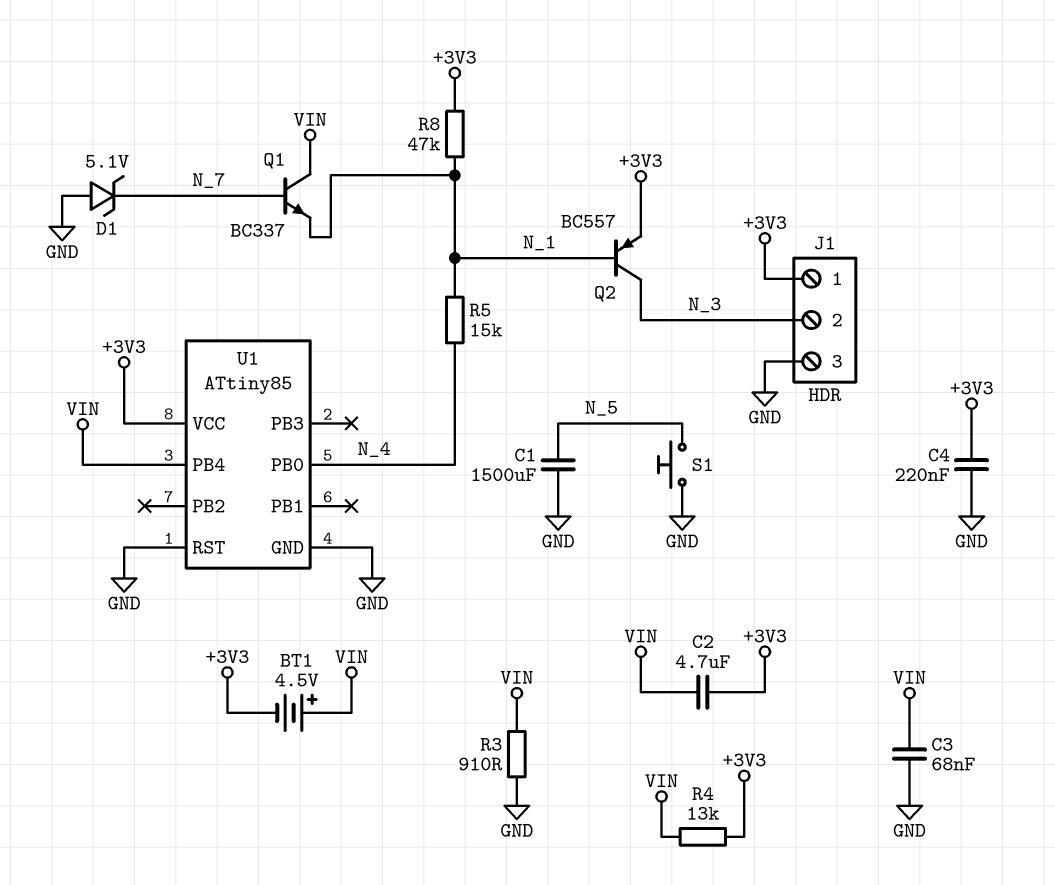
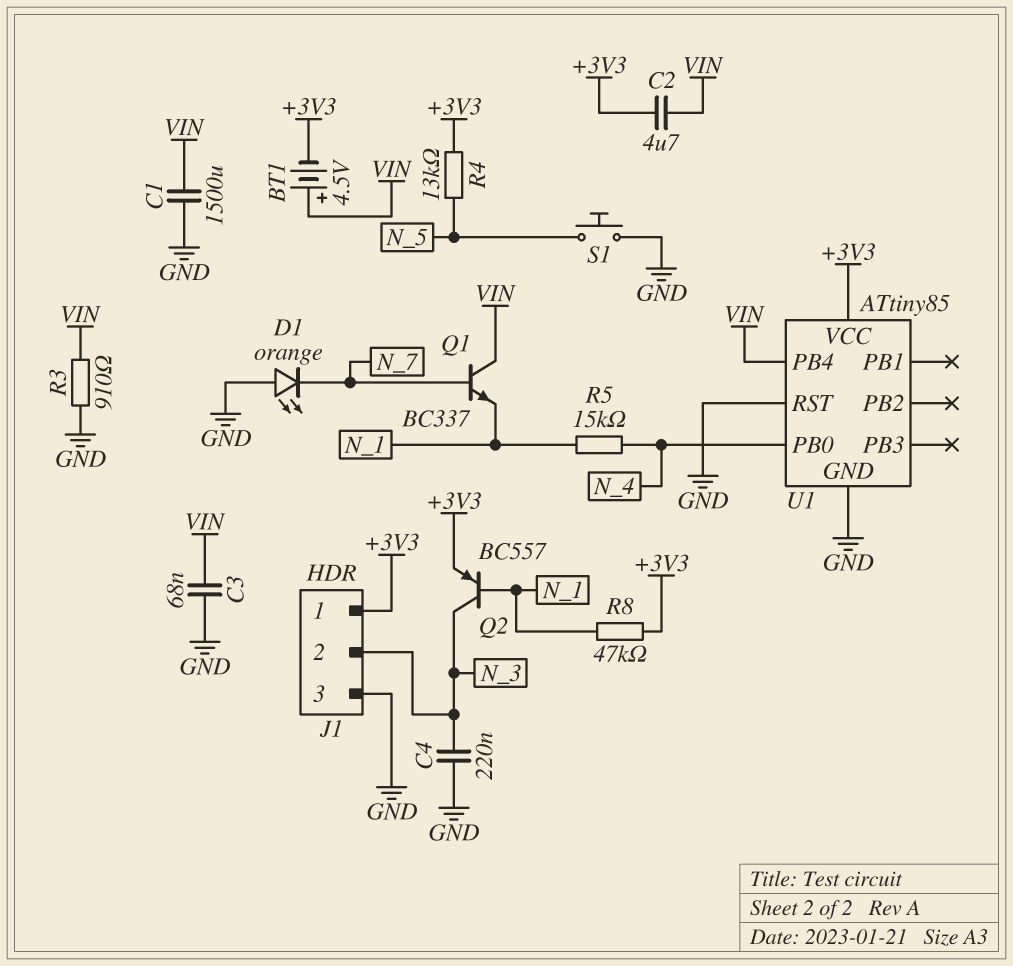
C1: 1500uF (GND, N_5) -> 1500uF (GND, VIN)
C4: 220nF (+3V3, GND) -> 220nF (GND, N_3)
D1: zener 5.1V (A GND, K N_7) -> LED orange (A GND, K N_7)
R4: 13k (+3V3, VIN) -> 13k (+3V3, N_5)

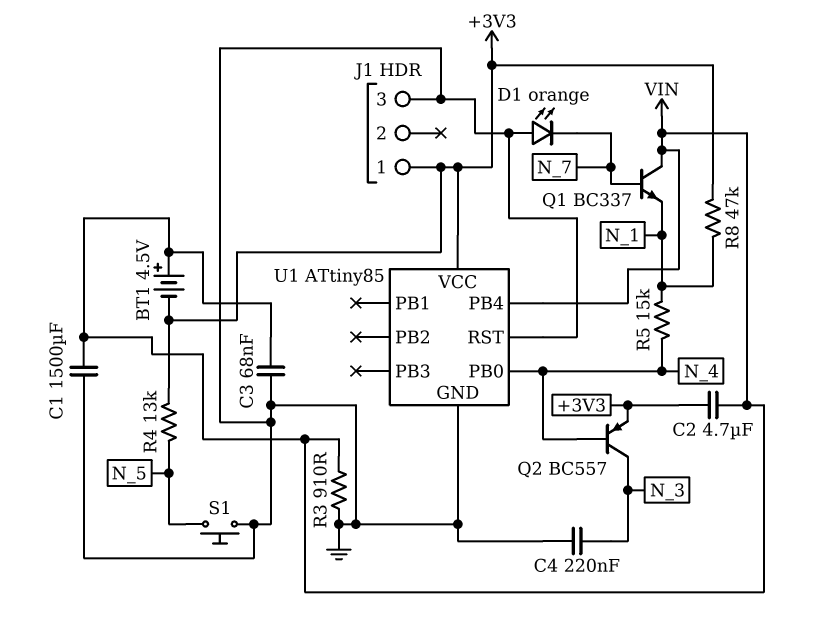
J1 pin 2: N_3 -> none
Q2: PNP BC557 (B N_1, C N_3, E +3V3) -> PNP BC557 (B N_4, C N_3, E +3V3)

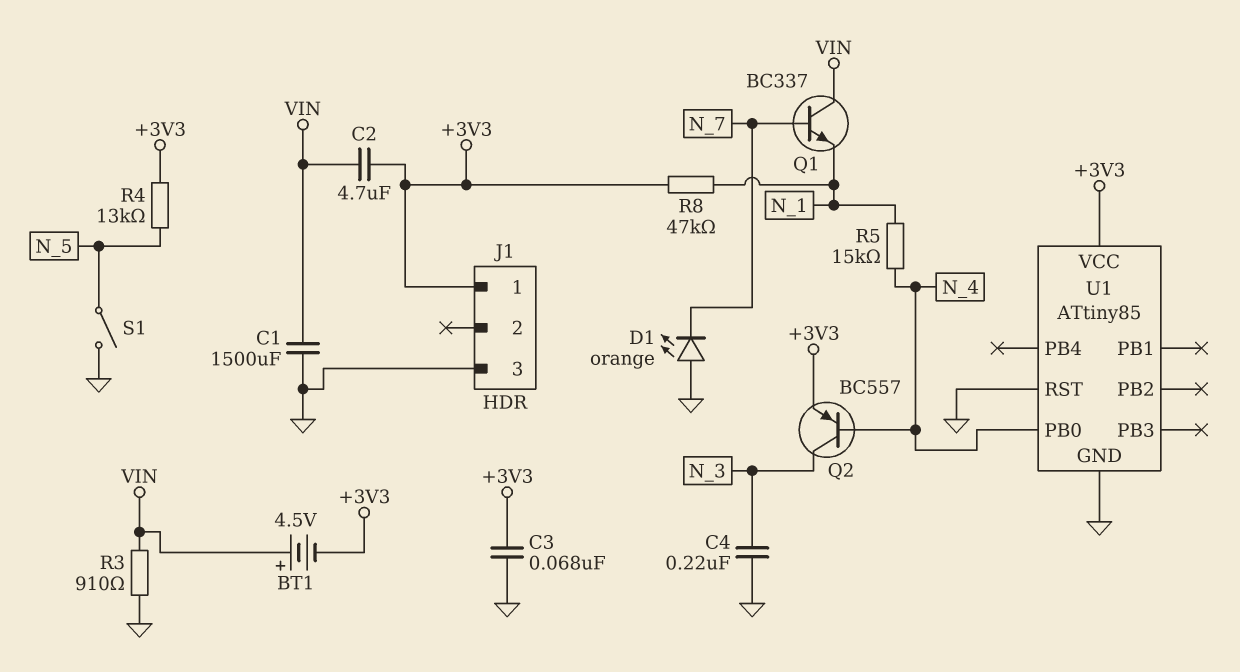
C3: 68nF (GND, VIN) -> 68nF (+3V3, GND)
S1: button (GND, N_5) -> switch (GND, N_5)
U1 pin PB4: VIN -> none

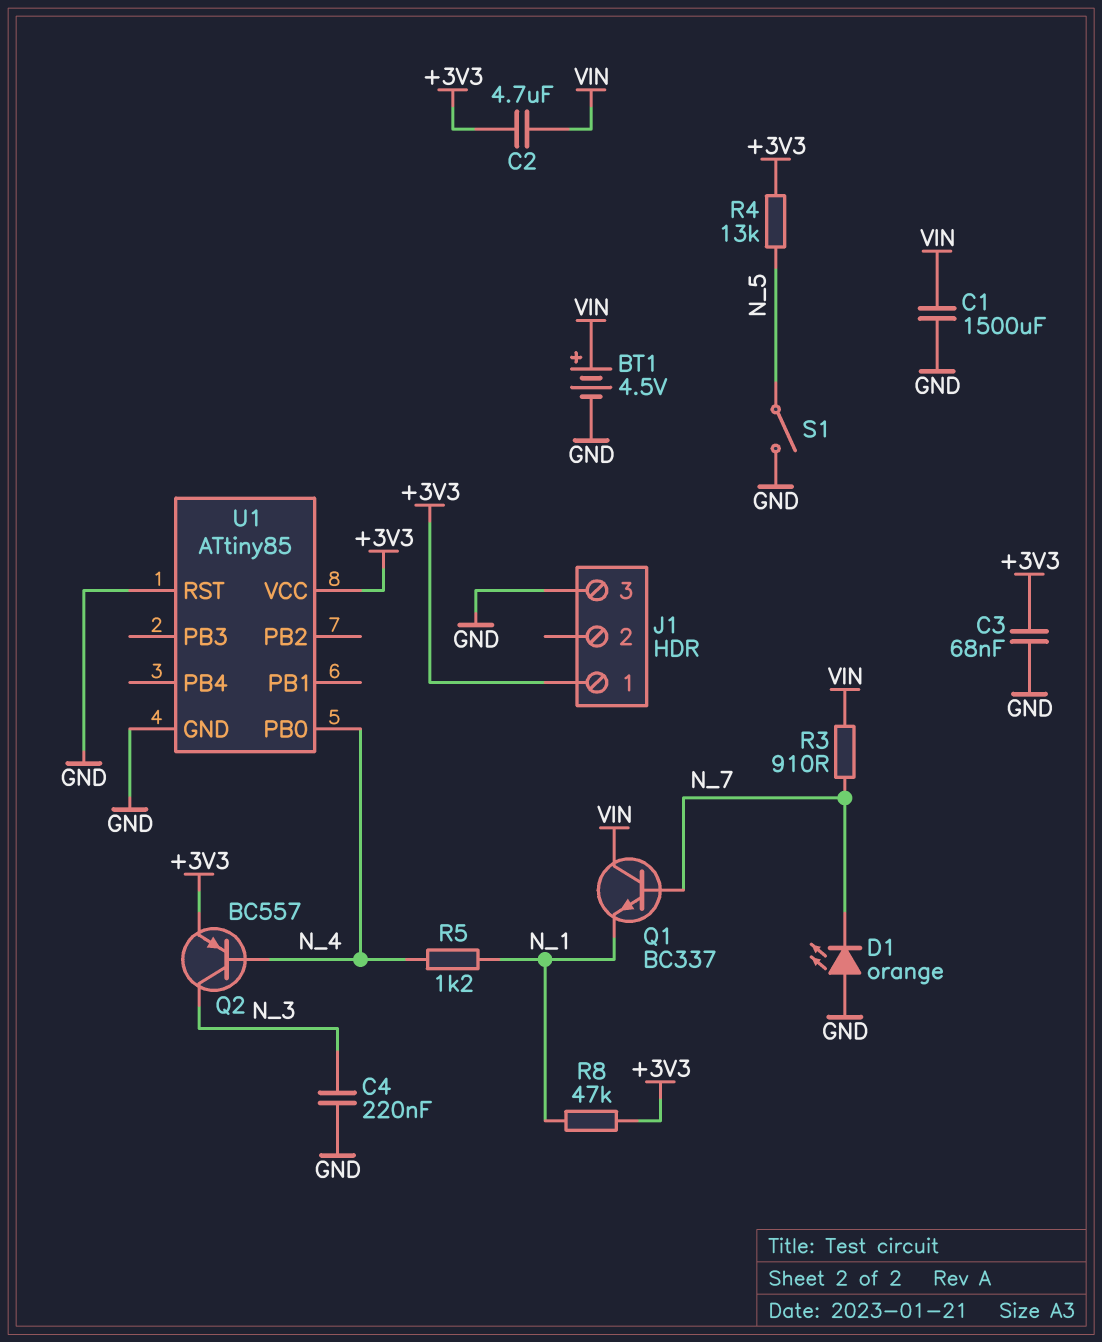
BT1: 4.5V (plus VIN, minus +3V3) -> 4.5V (plus VIN, minus GND)
R3: 910 (GND, VIN) -> 910 (N_7, VIN)
R5: 15k (N_1, N_4) -> 1.2k (N_1, N_4)

